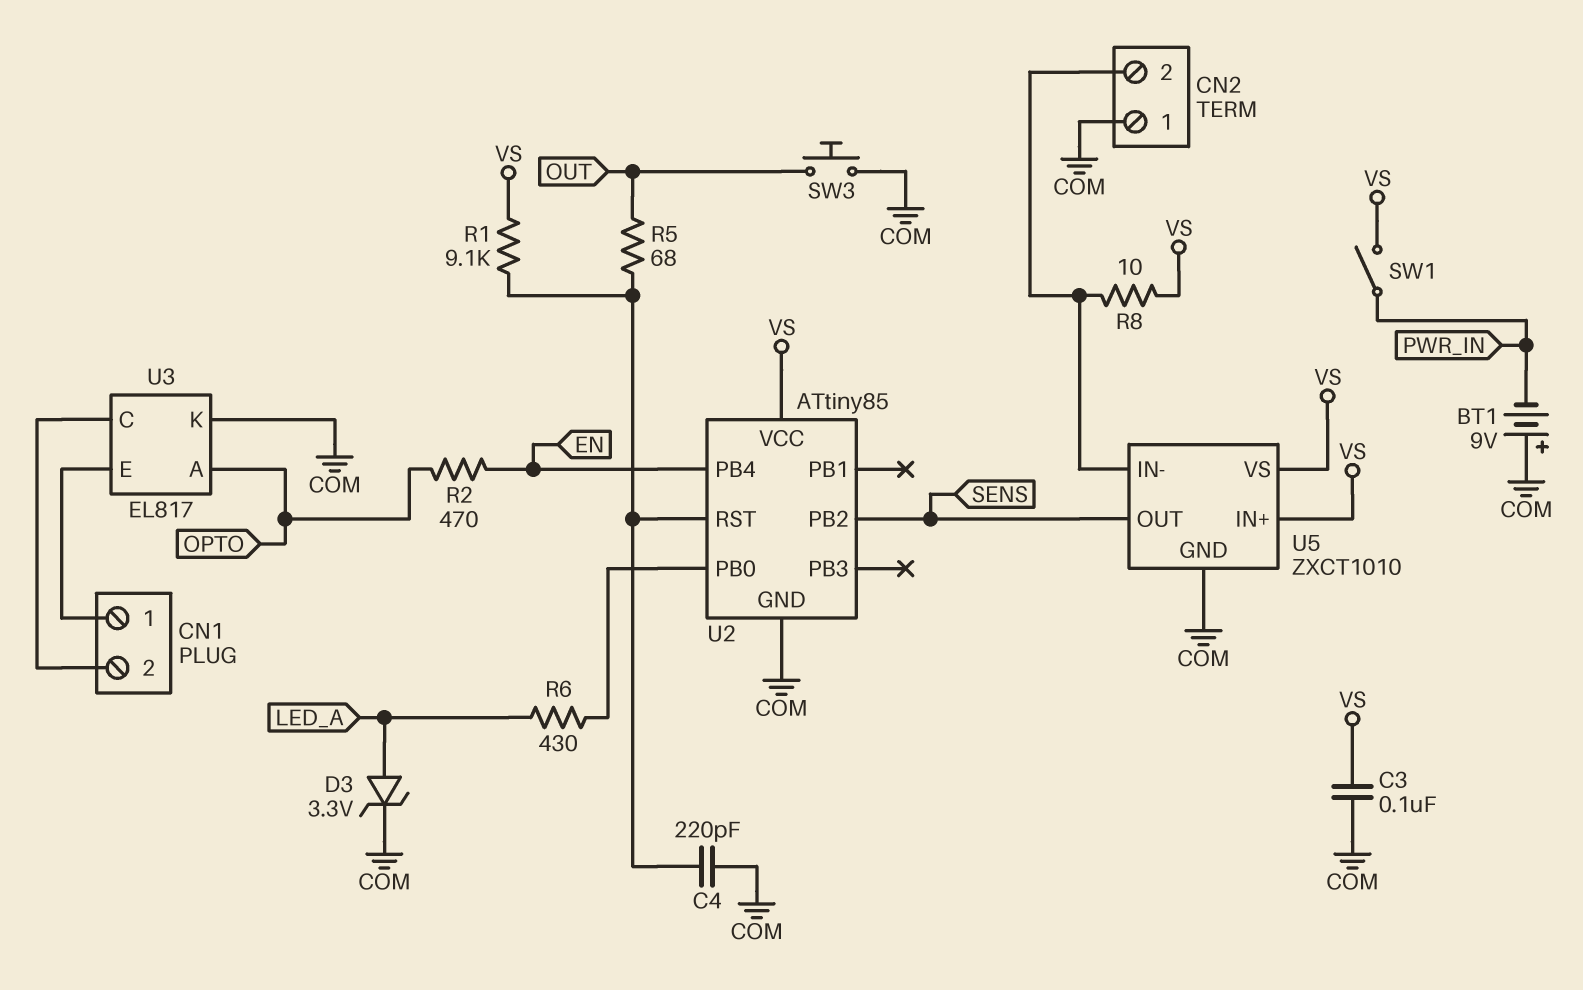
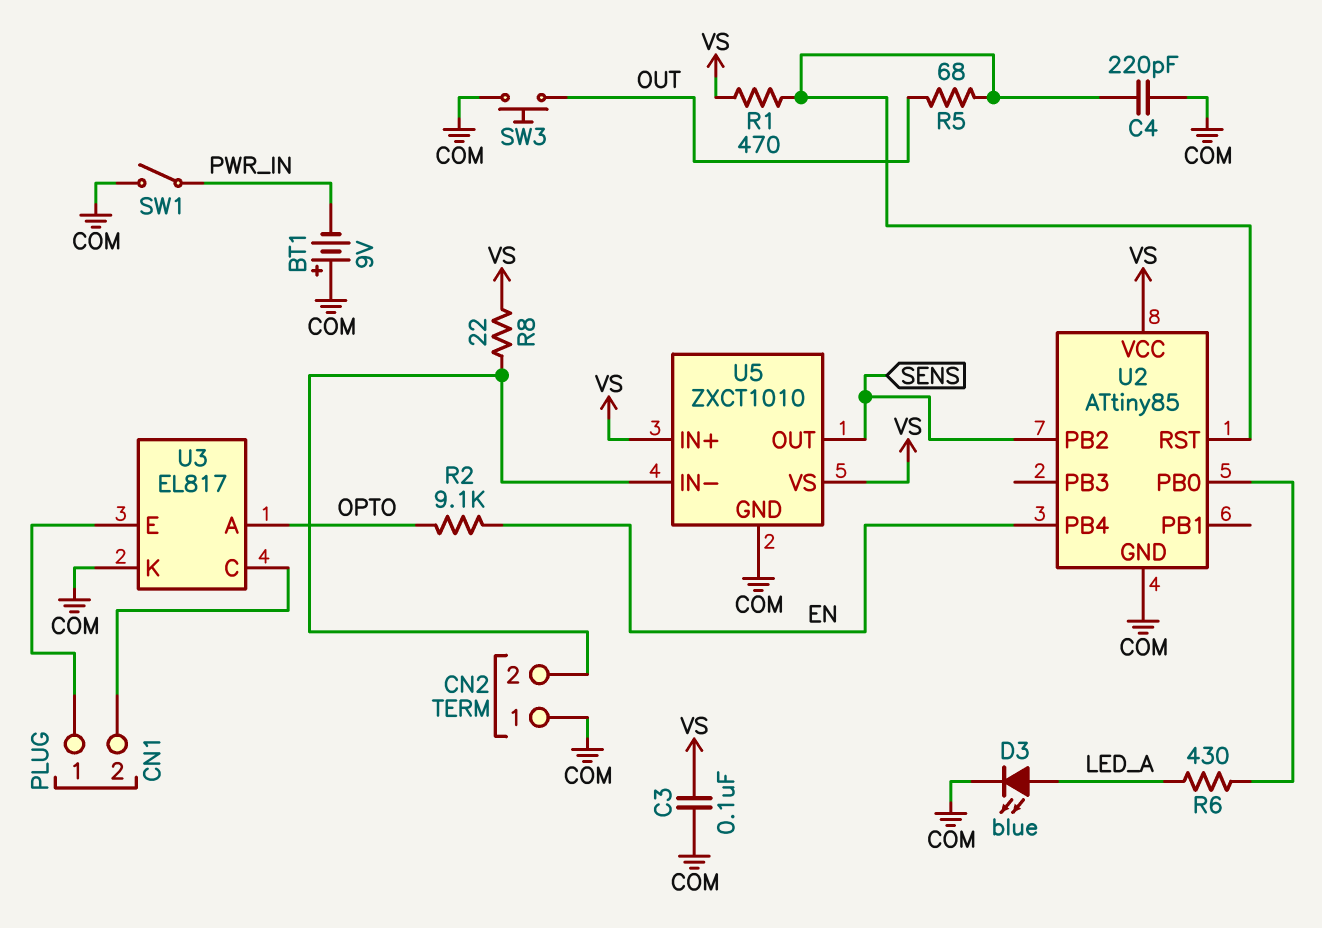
D3: zener 3.3V (A LED_A, K COM) -> LED blue (A LED_A, K COM)
R1: 9.1k (U2/RST, VS) -> 470 (U2/RST, VS)
R2: 470 (EN, OPTO) -> 9.1k (EN, OPTO)
R8: 10 (CN2/2, VS) -> 22 (CN2/2, VS)
SW1: switch (PWR_IN, VS) -> switch (COM, PWR_IN)

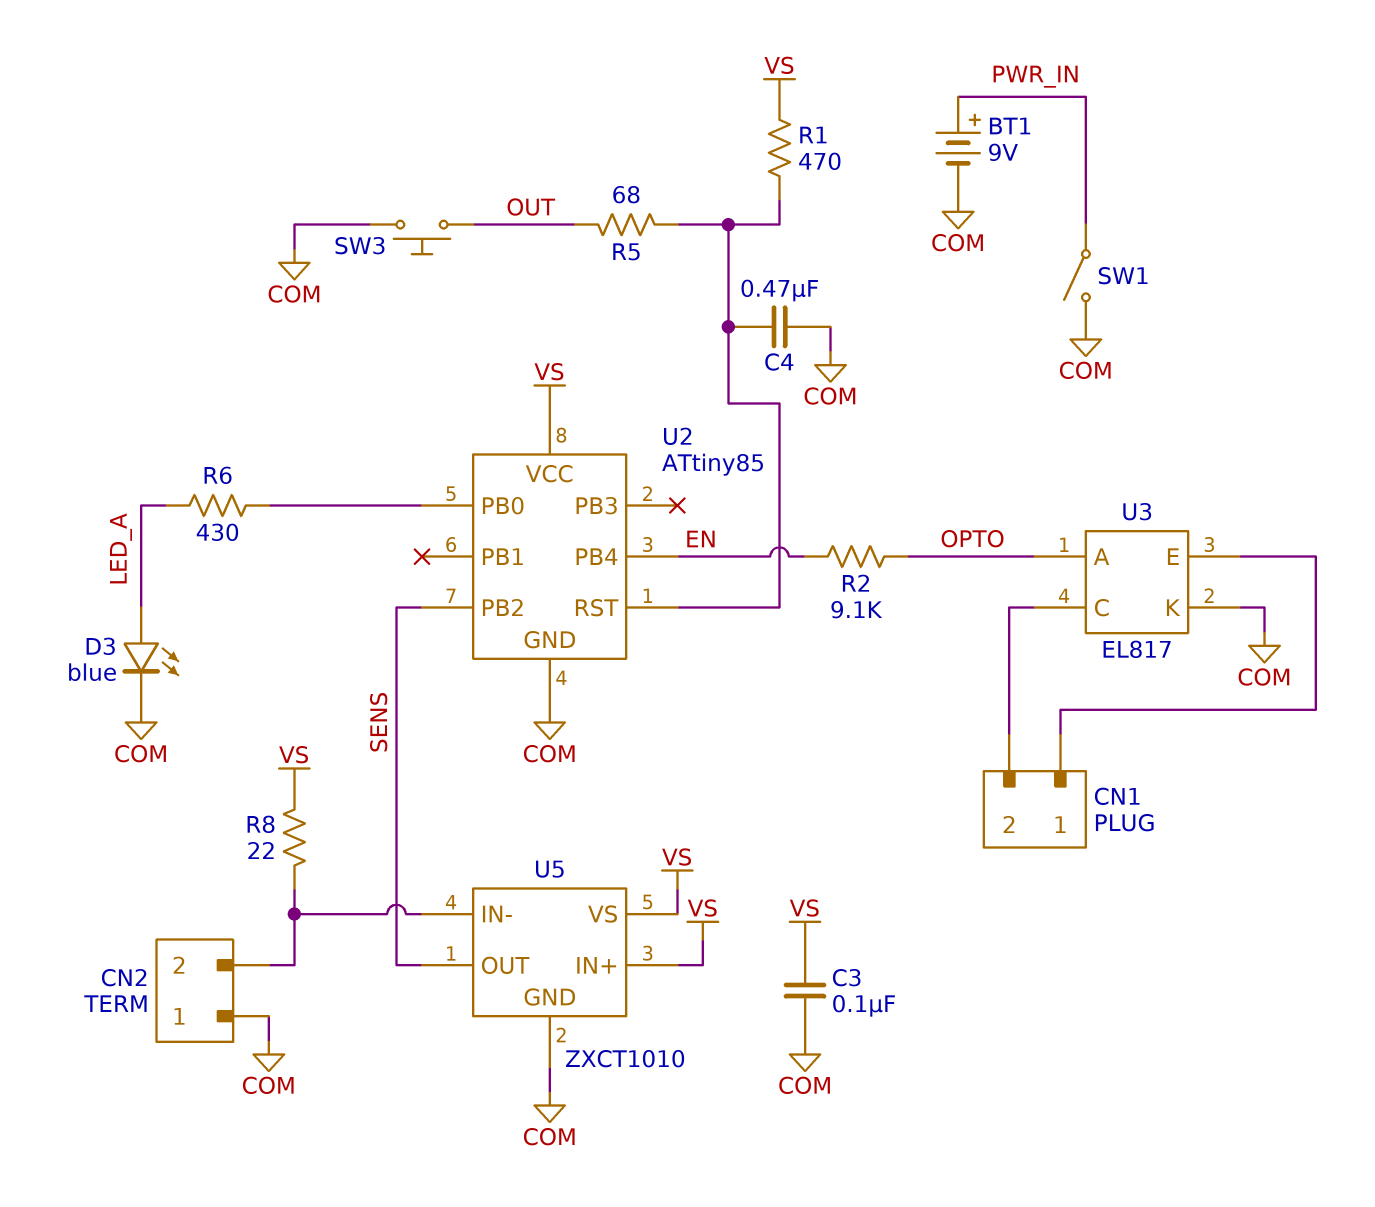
BT1: 9V (plus COM, minus PWR_IN) -> 9V (plus PWR_IN, minus COM)
C4: 220pF (COM, U2/RST) -> 470nF (COM, U2/RST)

